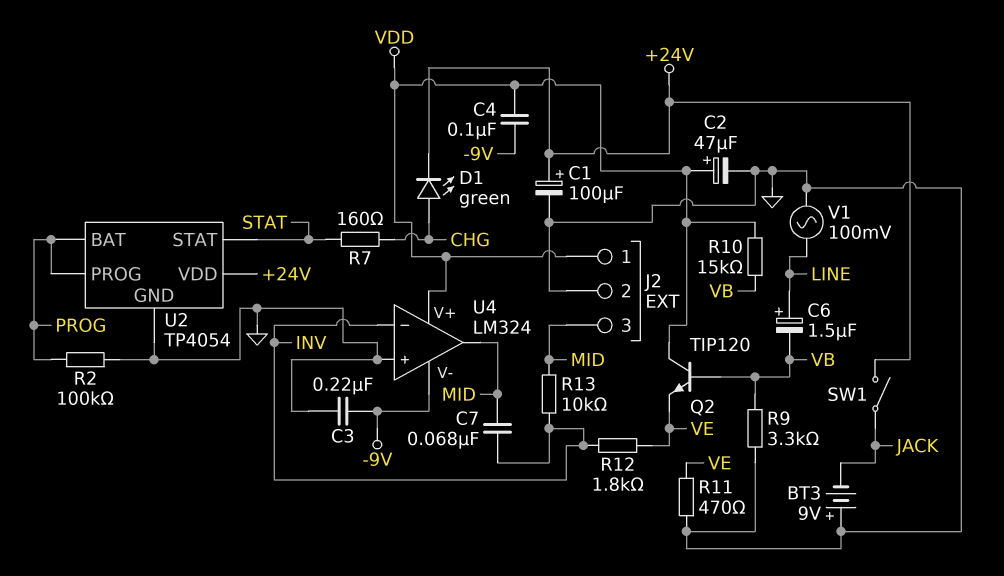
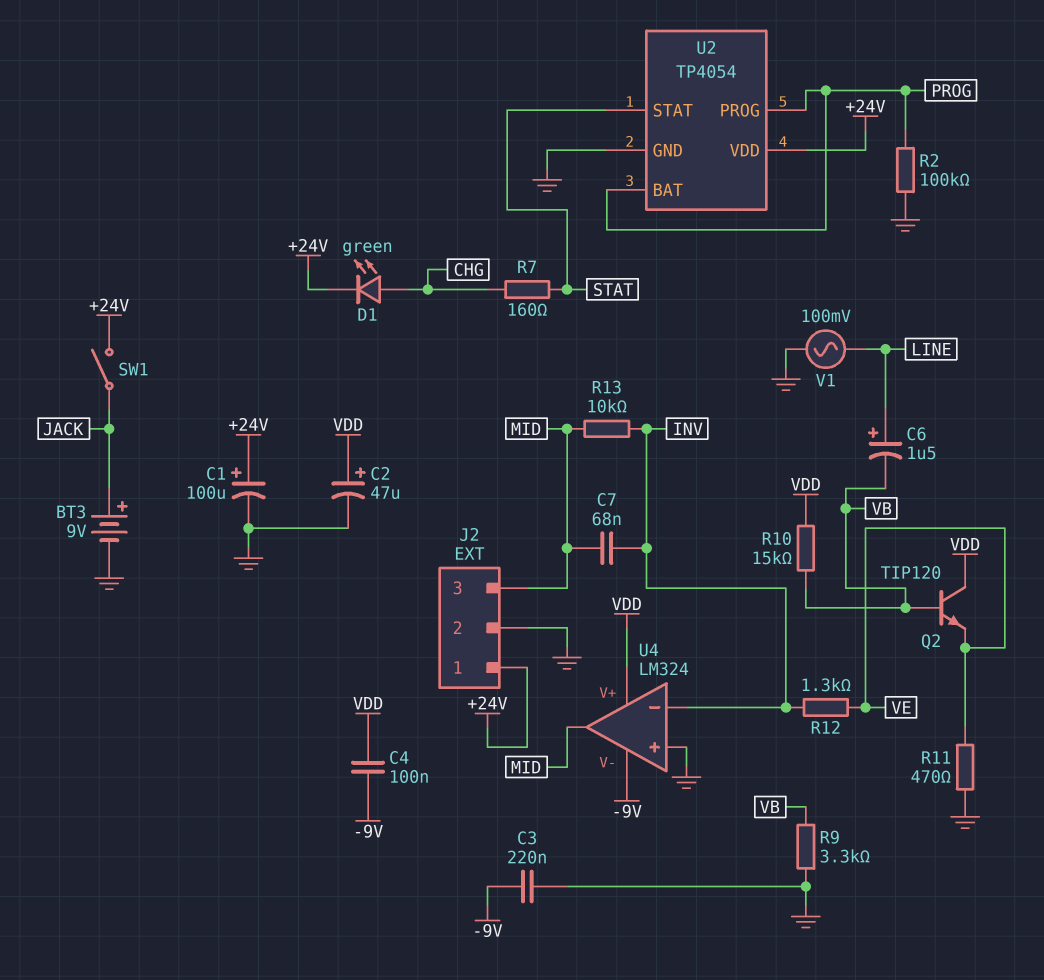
BT3: 9V (plus GND, minus JACK) -> 9V (plus JACK, minus GND)
J2 pin 1: VDD -> +24V
R12: 1.8k (INV, VE) -> 1.3k (INV, VE)

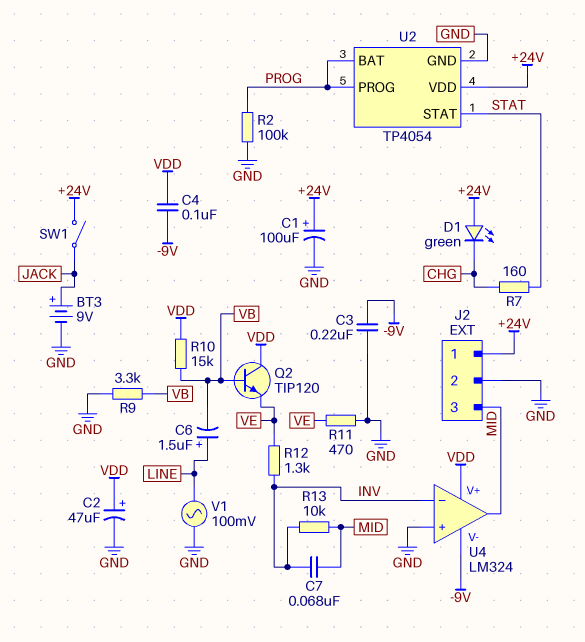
D1: LED green (A CHG, K +24V) -> LED green (A +24V, K CHG)

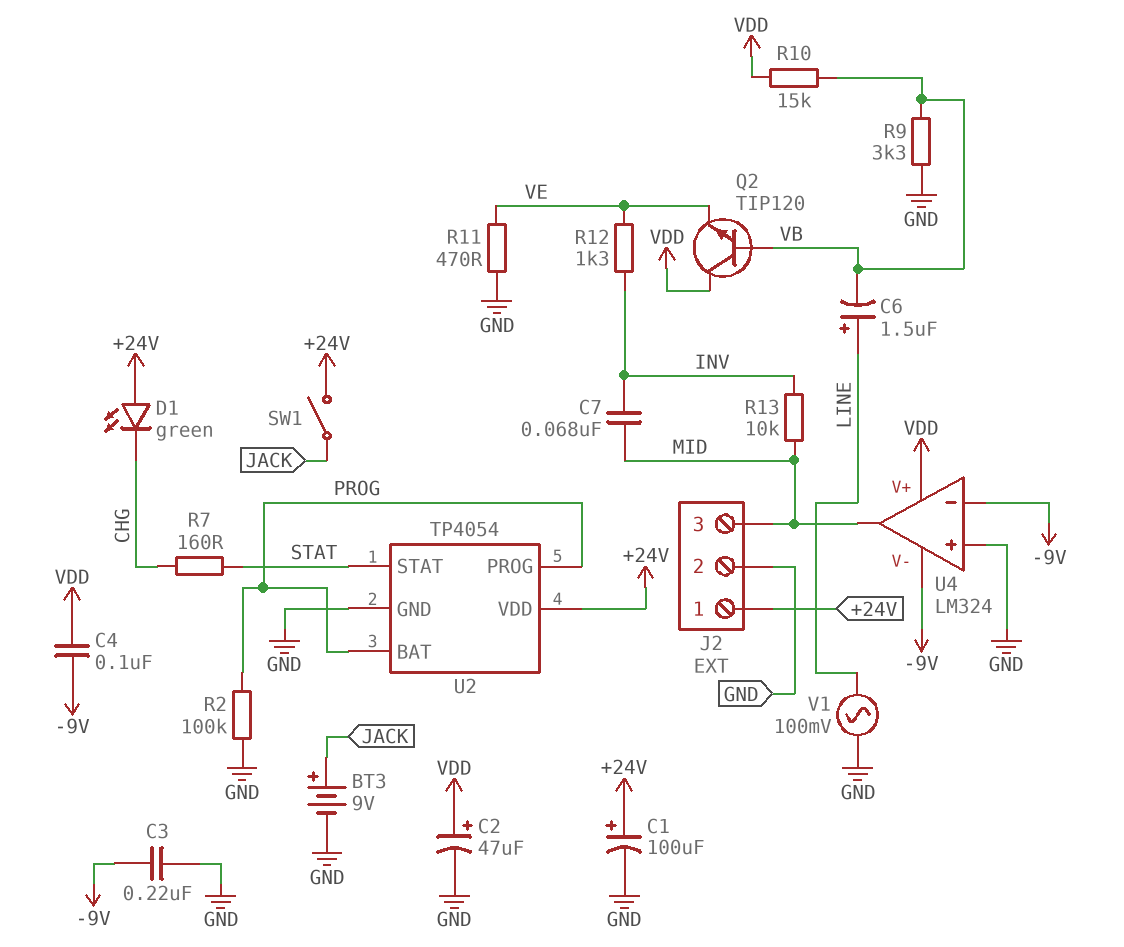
U4 pin in-: INV -> -9V

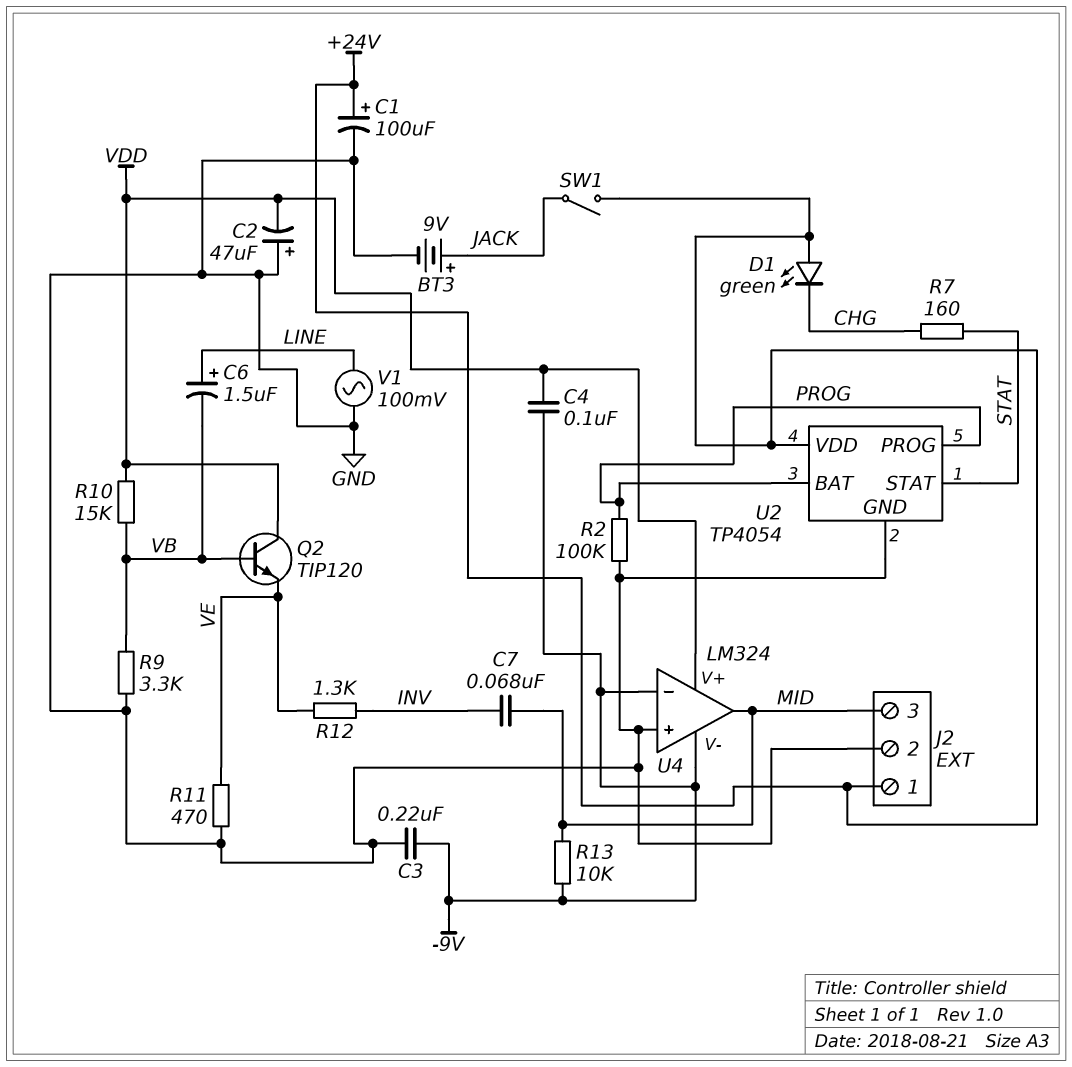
C2: 47uF (plus VDD, minus GND) -> 47uF (plus GND, minus VDD)
R13: 10k (INV, MID) -> 10k (-9V, MID)

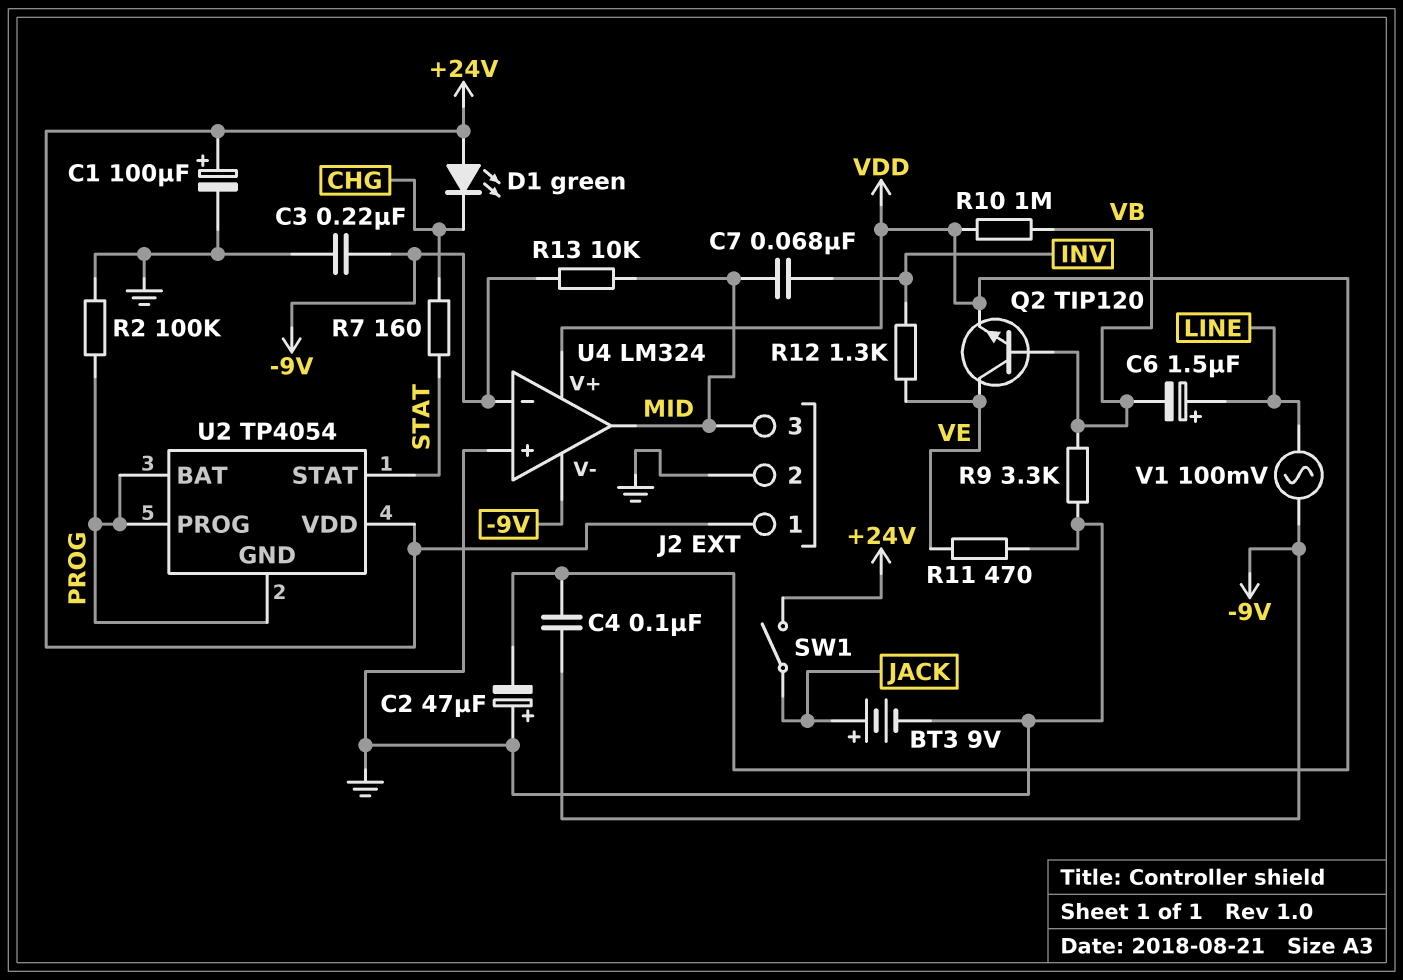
Q2: NPN TIP120 (B VB, C VDD, E VE) -> NPN TIP120 (B VB, C VE, E VDD)
R10: 15k (VB, VDD) -> 1M (VB, VDD)
U2 pin GND: GND -> PROG
V1: AC 100mV (GND, LINE) -> AC 100mV (-9V, LINE)

